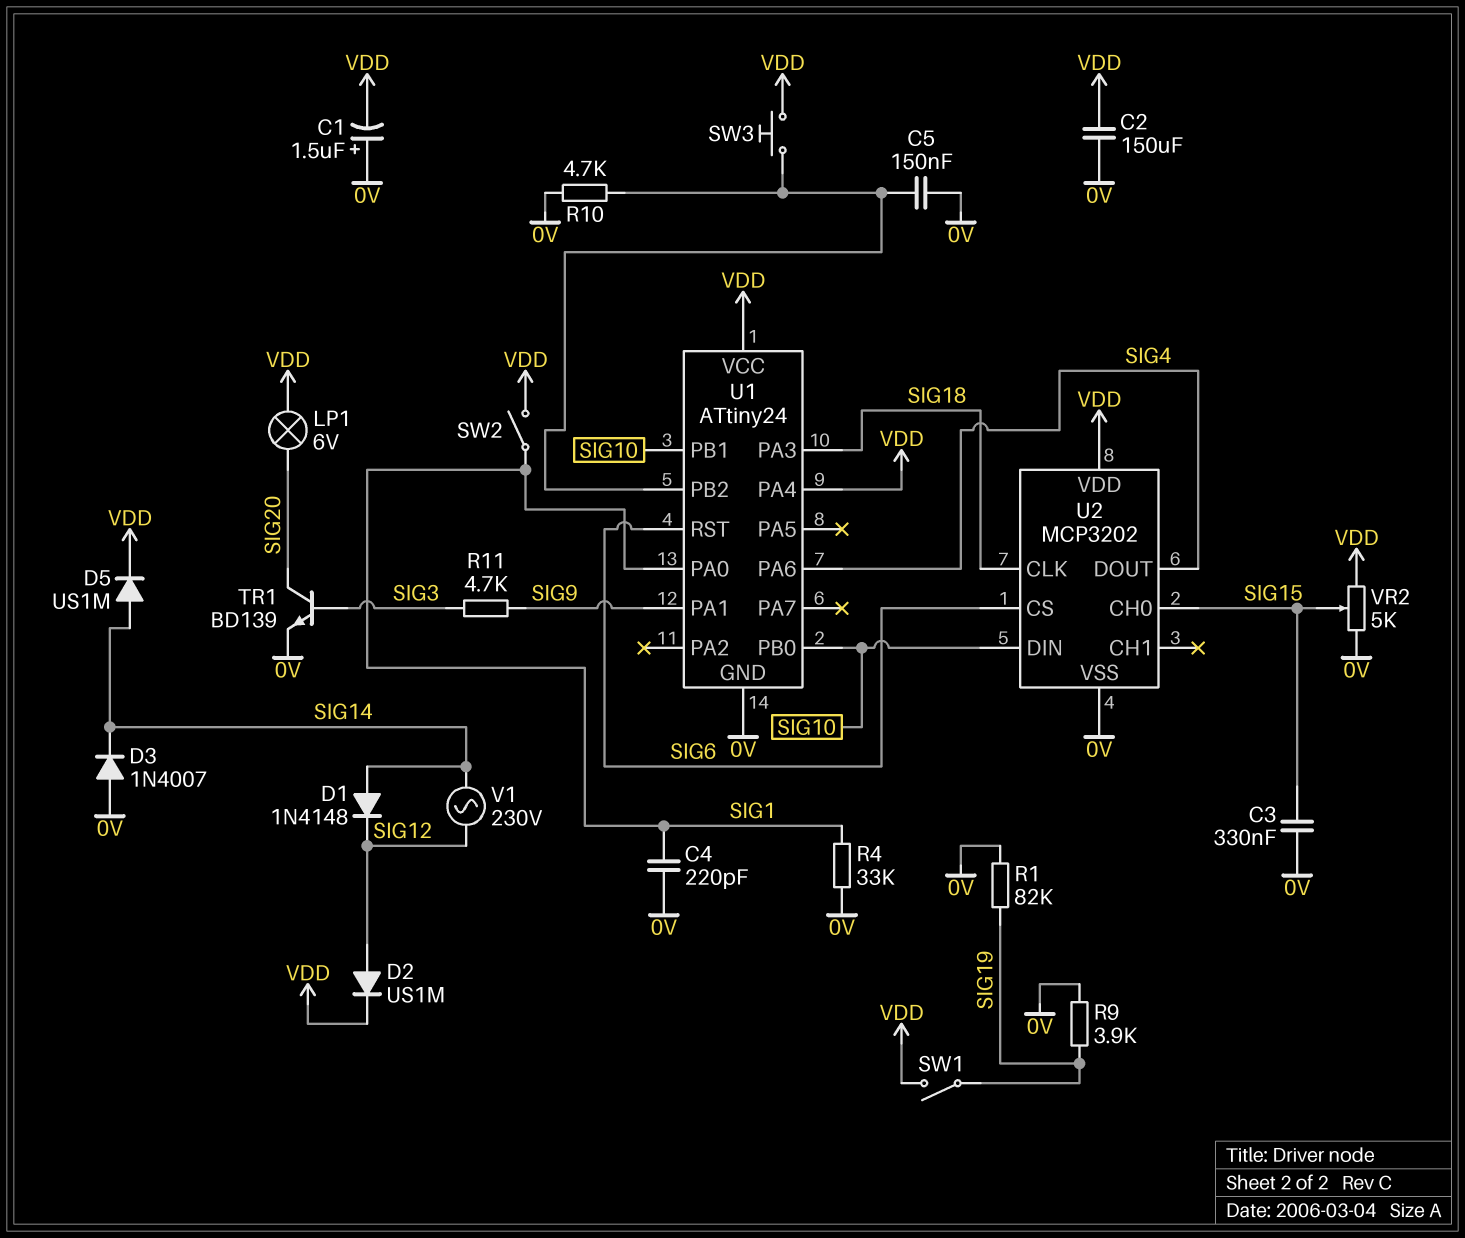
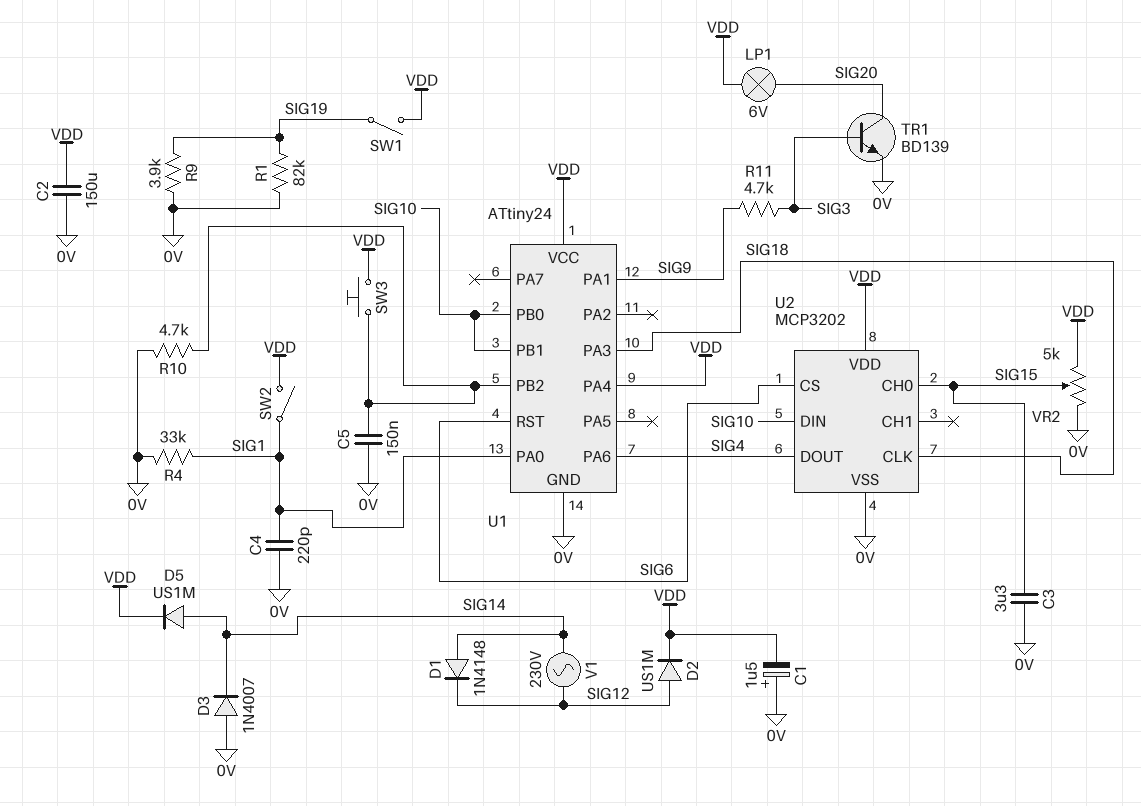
C3: 330nF (0V, SIG15) -> 3.3uF (0V, SIG15)

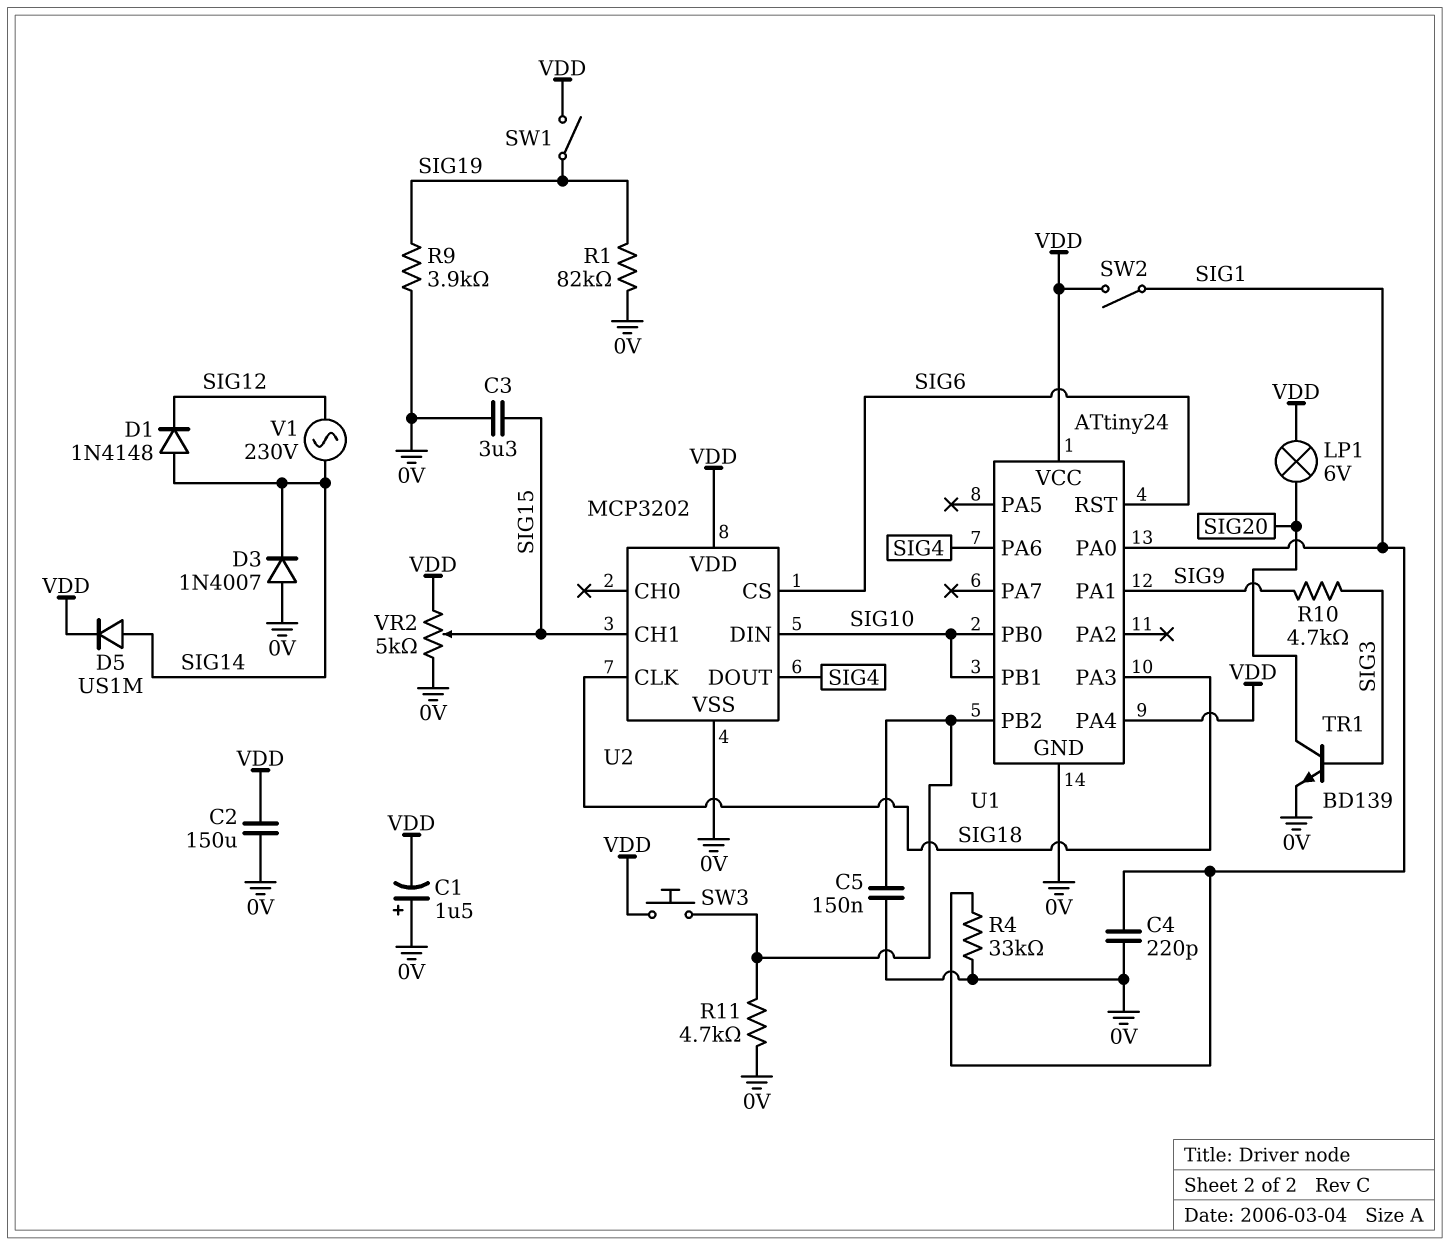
D2: diode US1M (A SIG12, K VDD) -> none
R10: 4.7k (0V, U1/PB2) -> 4.7k (SIG3, SIG9)
R11: 4.7k (SIG3, SIG9) -> 4.7k (0V, U1/PB2)
U2 pin CH0: SIG15 -> none
U2 pin CH1: none -> SIG15

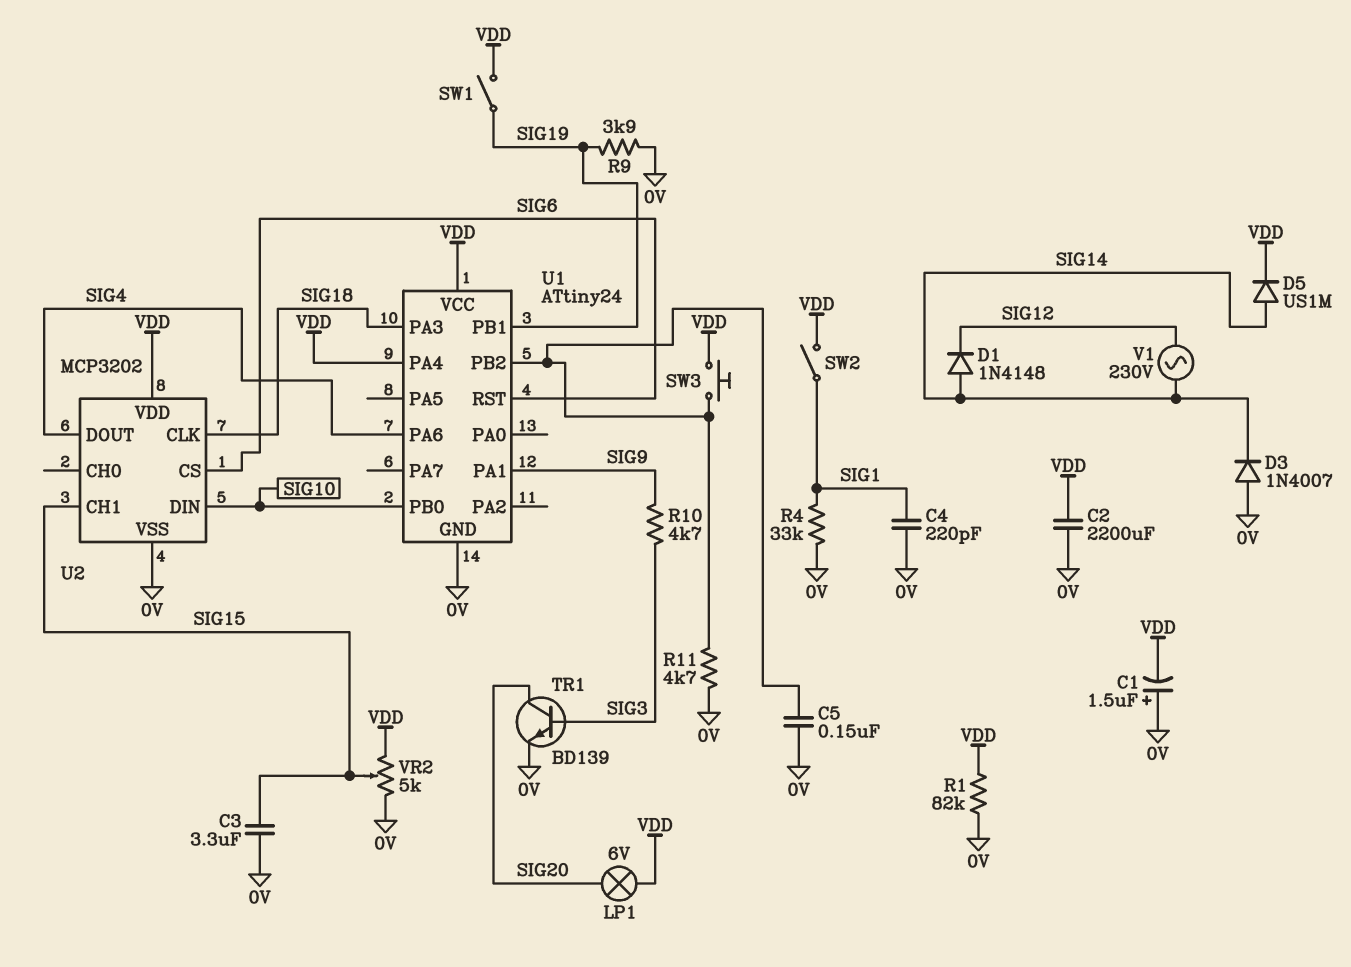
C2: 150uF (0V, VDD) -> 2200uF (0V, VDD)
R1: 82k (0V, SIG19) -> 82k (0V, VDD)
U1 pin PA0: SIG1 -> none
U1 pin PB1: SIG10 -> SIG19

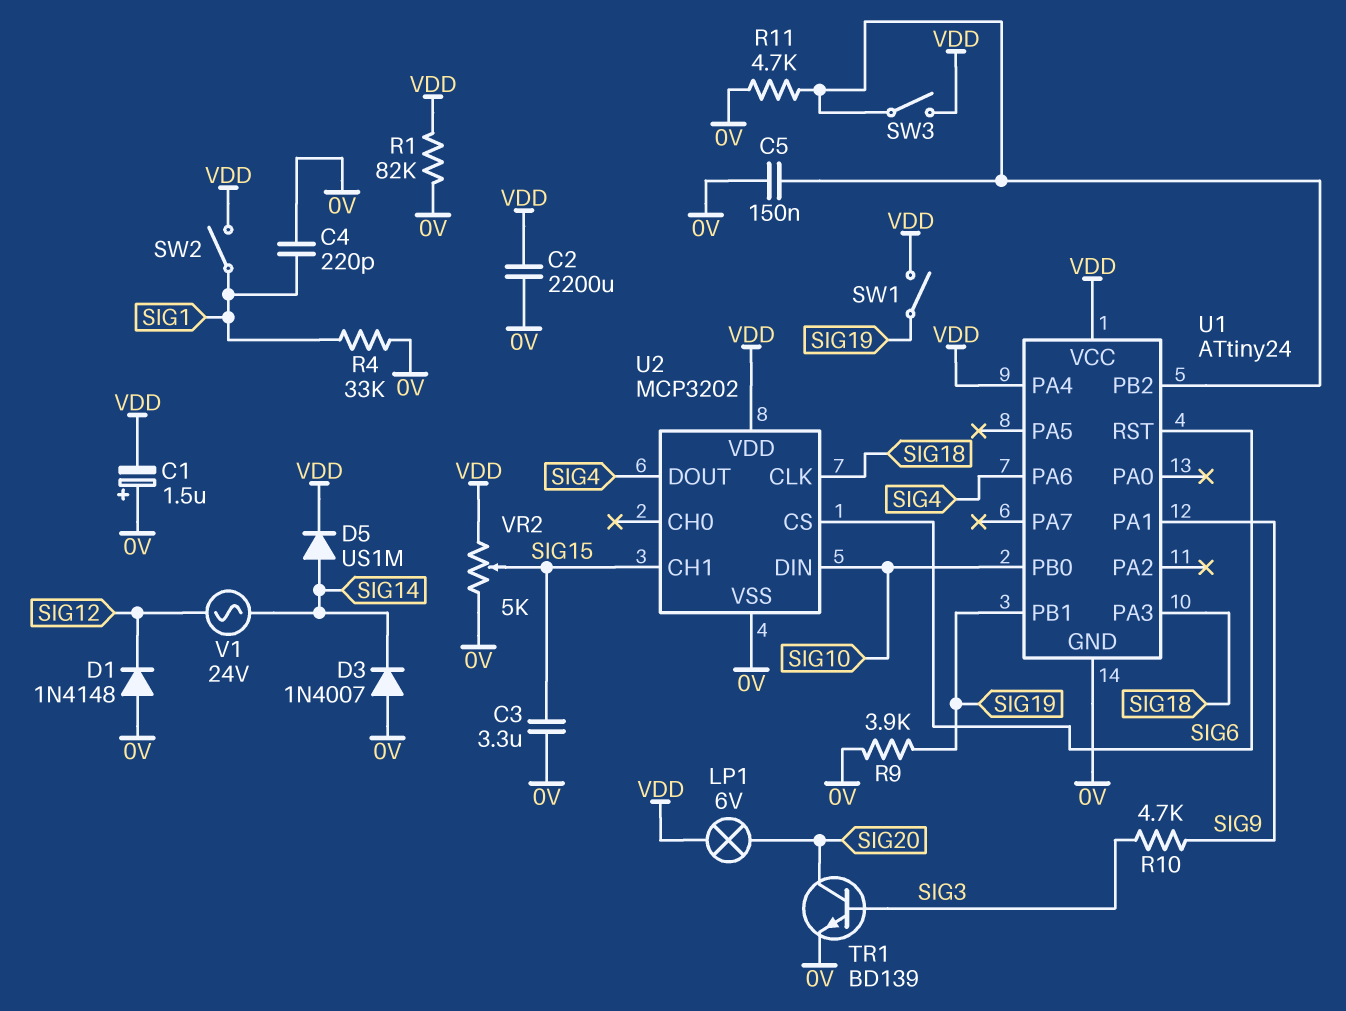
D1: diode 1N4148 (A SIG14, K SIG12) -> diode 1N4148 (A 0V, K SIG12)
SW3: button (U1/PB2, VDD) -> switch (U1/PB2, VDD)
V1: AC 230V (SIG12, SIG14) -> AC 24V (SIG12, SIG14)

